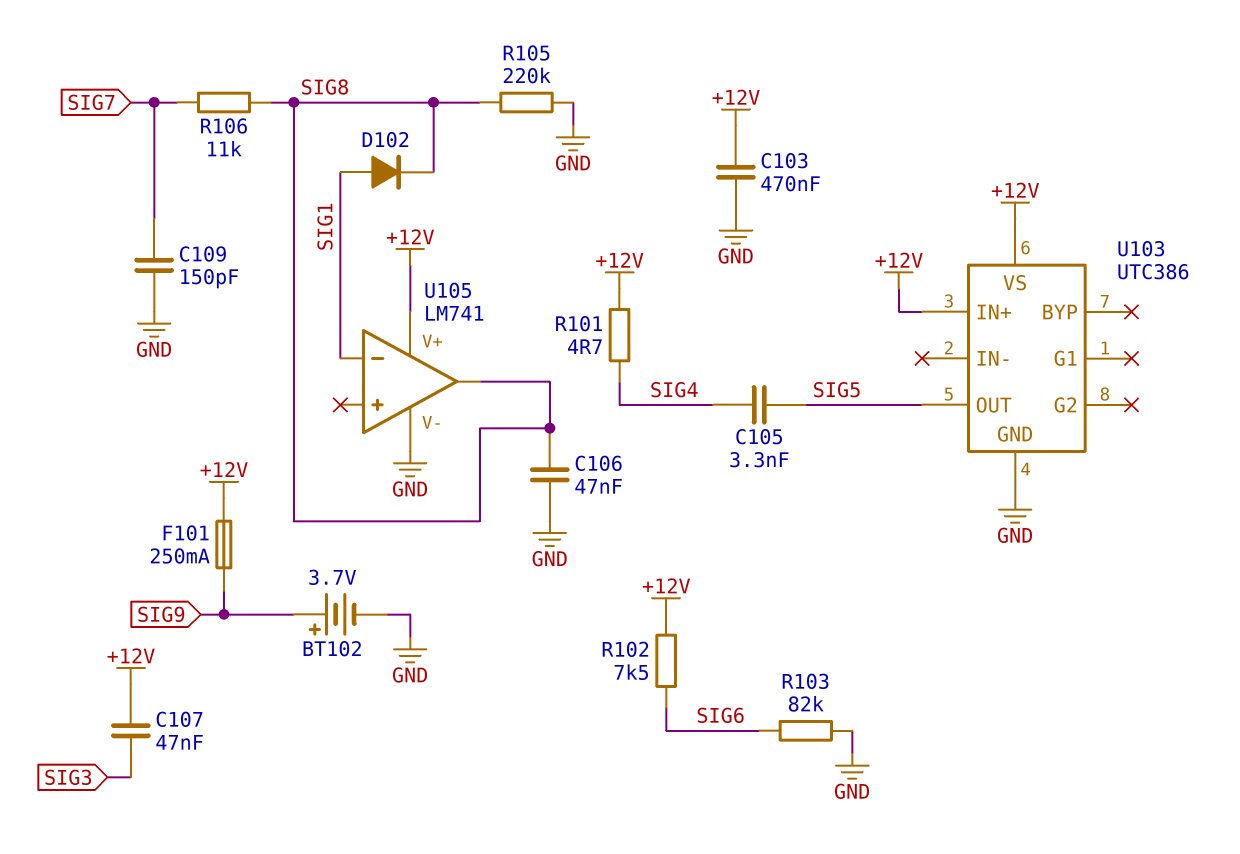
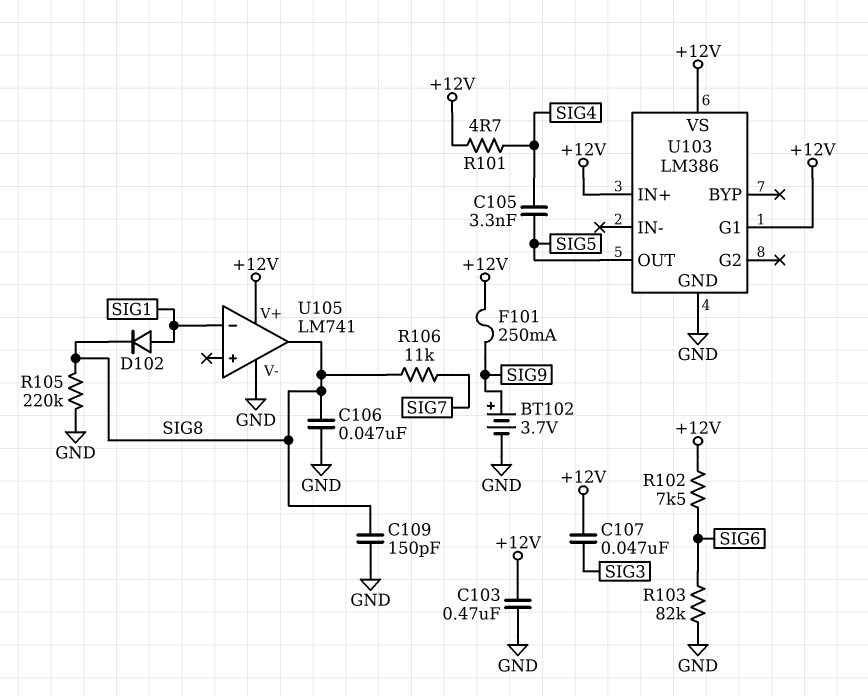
C109: 150pF (GND, SIG7) -> 150pF (GND, SIG8)
U103: UTC386 -> LM386
U103 pin G1: none -> +12V

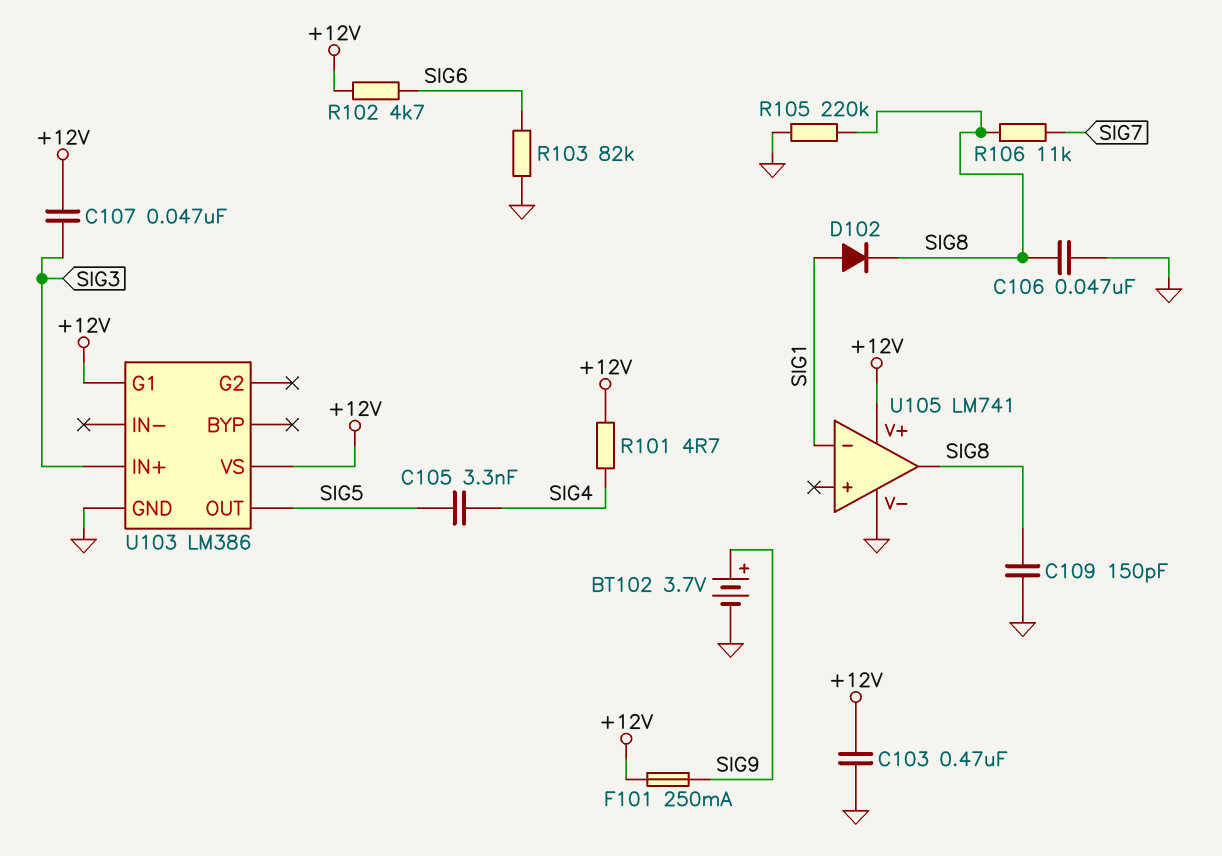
R102: 7.5k (+12V, SIG6) -> 4.7k (+12V, SIG6)
U103 pin IN+: +12V -> SIG3

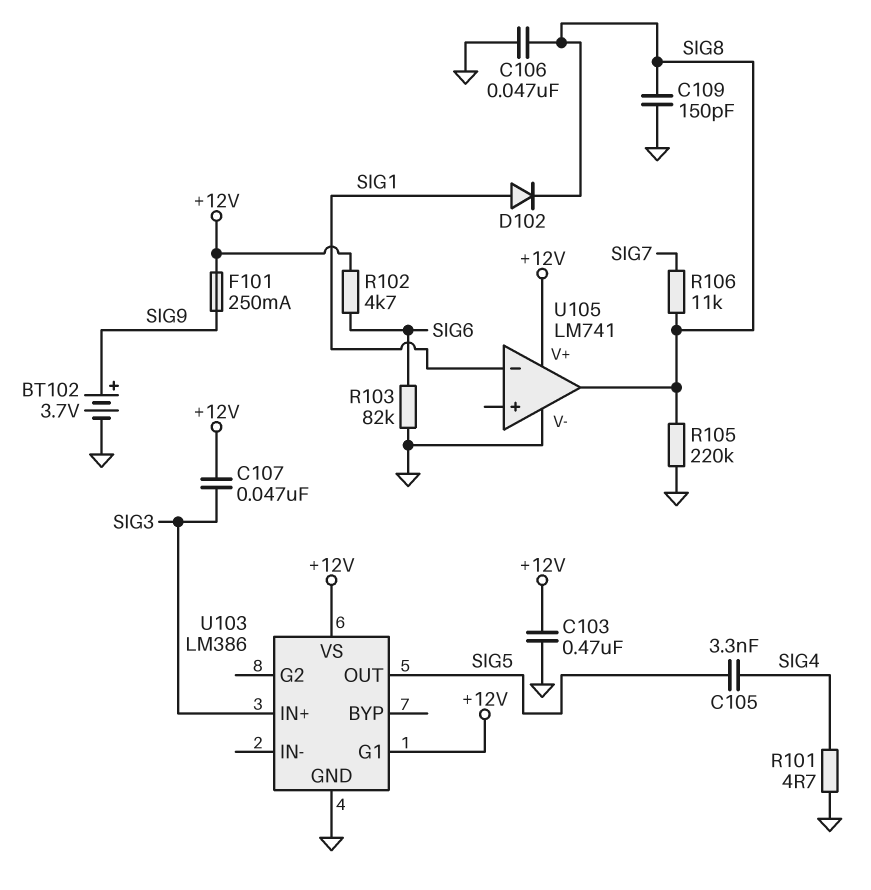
R101: 4.7 (+12V, SIG4) -> 4.7 (GND, SIG4)

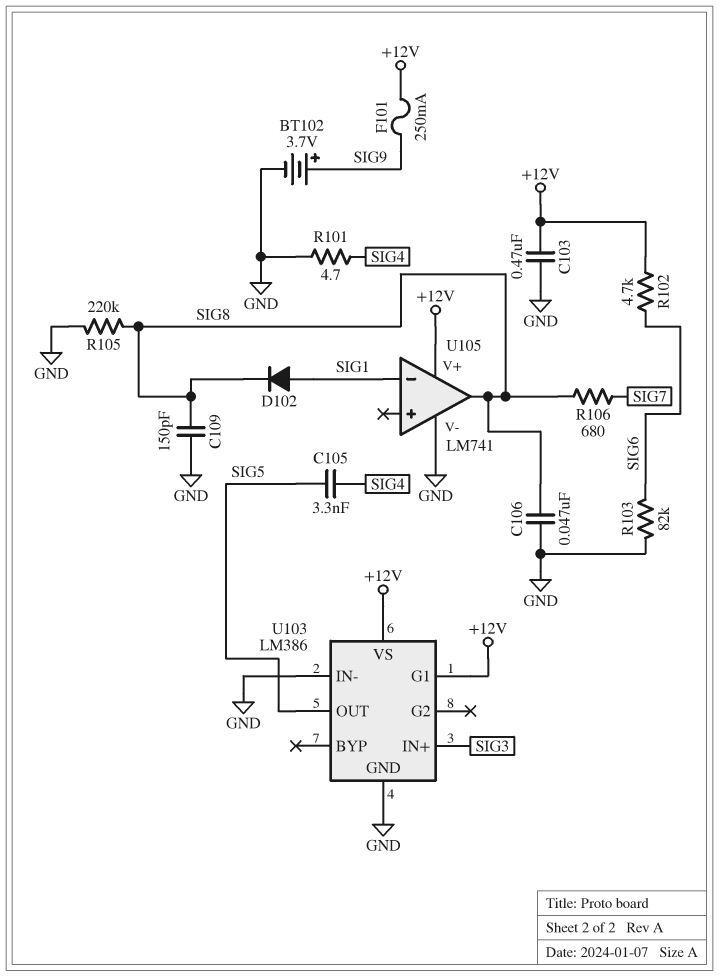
C107: 47nF (+12V, SIG3) -> none
R106: 11k (SIG7, SIG8) -> 680 (SIG7, SIG8)
U103 pin IN-: none -> GND

